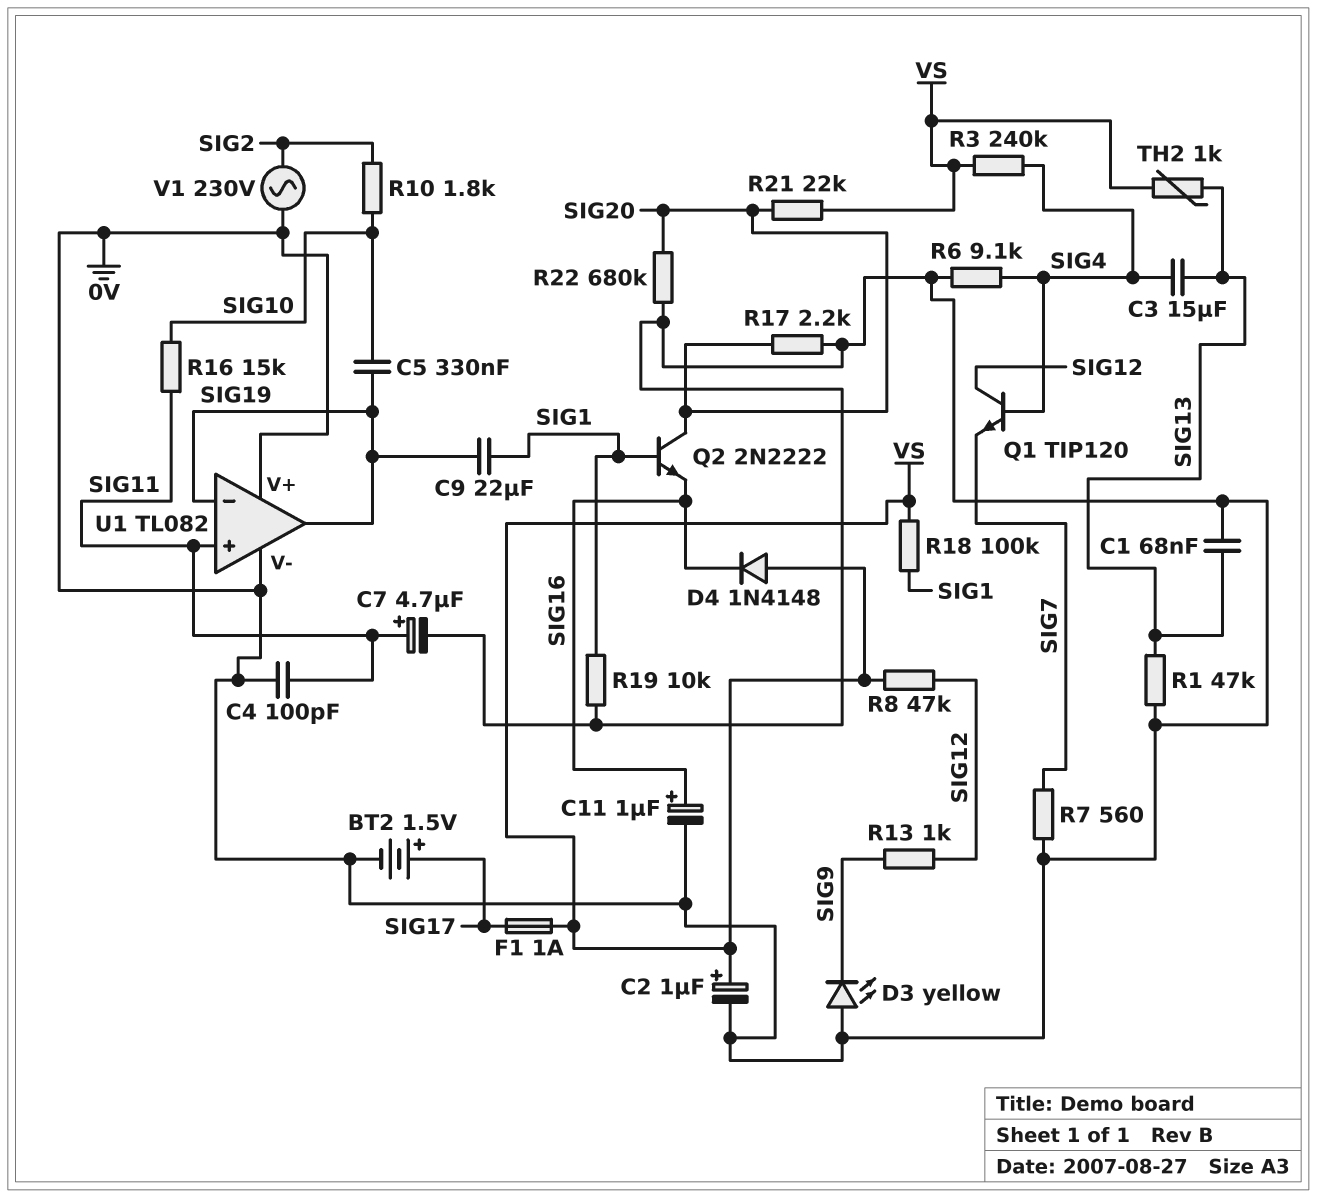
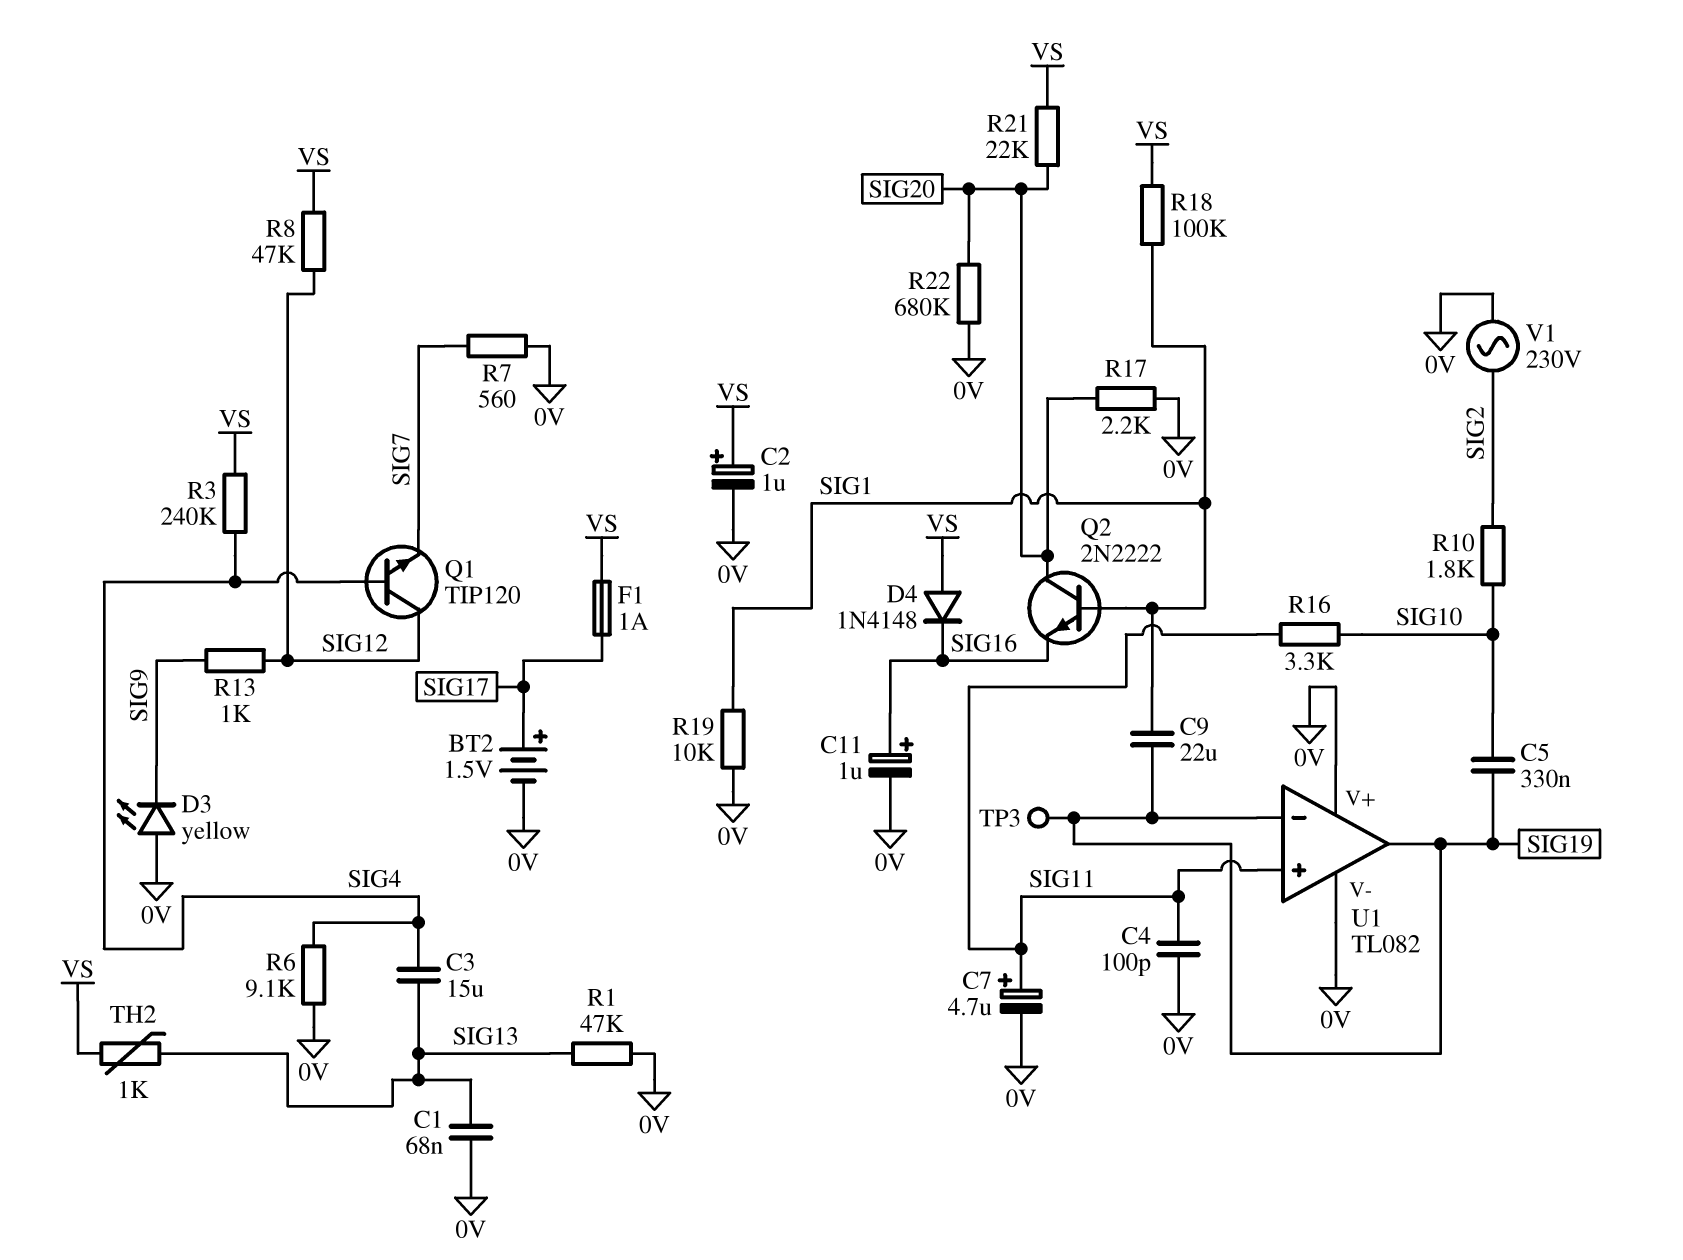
R16: 15k (SIG10, SIG11) -> 3.3k (SIG10, SIG11)
TP3: none -> test point (SIG19)

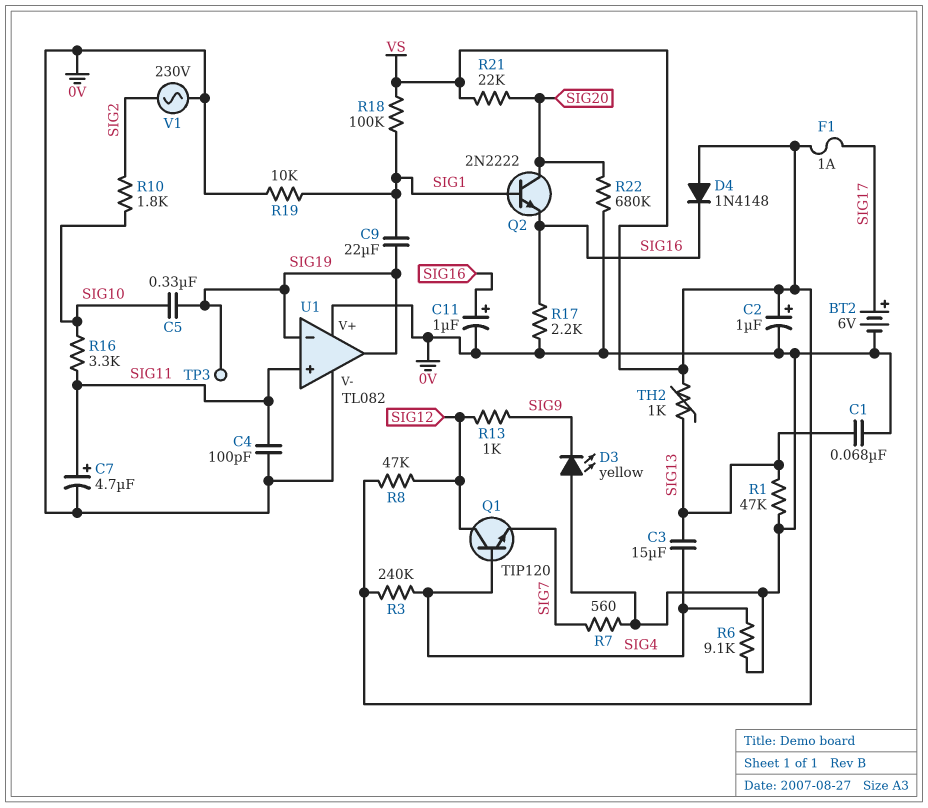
BT2: 1.5V (plus SIG17, minus 0V) -> 6V (plus SIG17, minus 0V)
R17: 2.2k (0V, SIG20) -> 2.2k (0V, SIG16)

